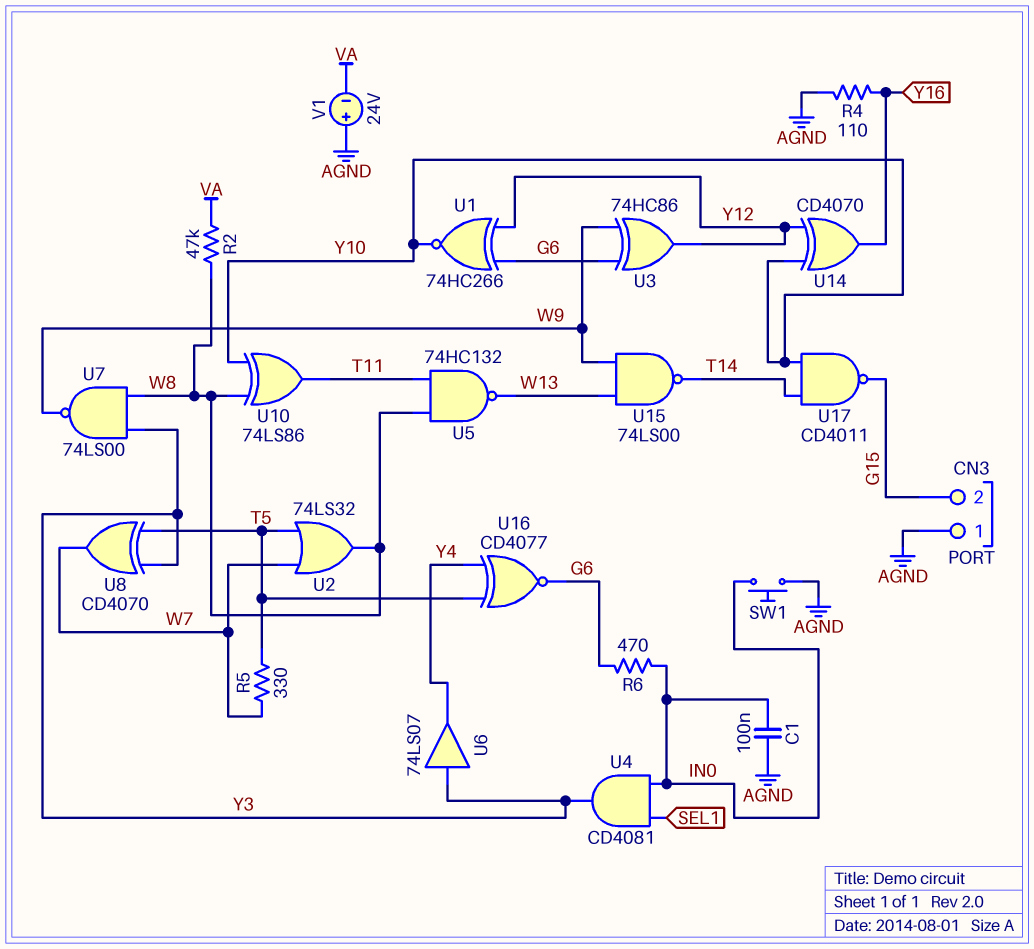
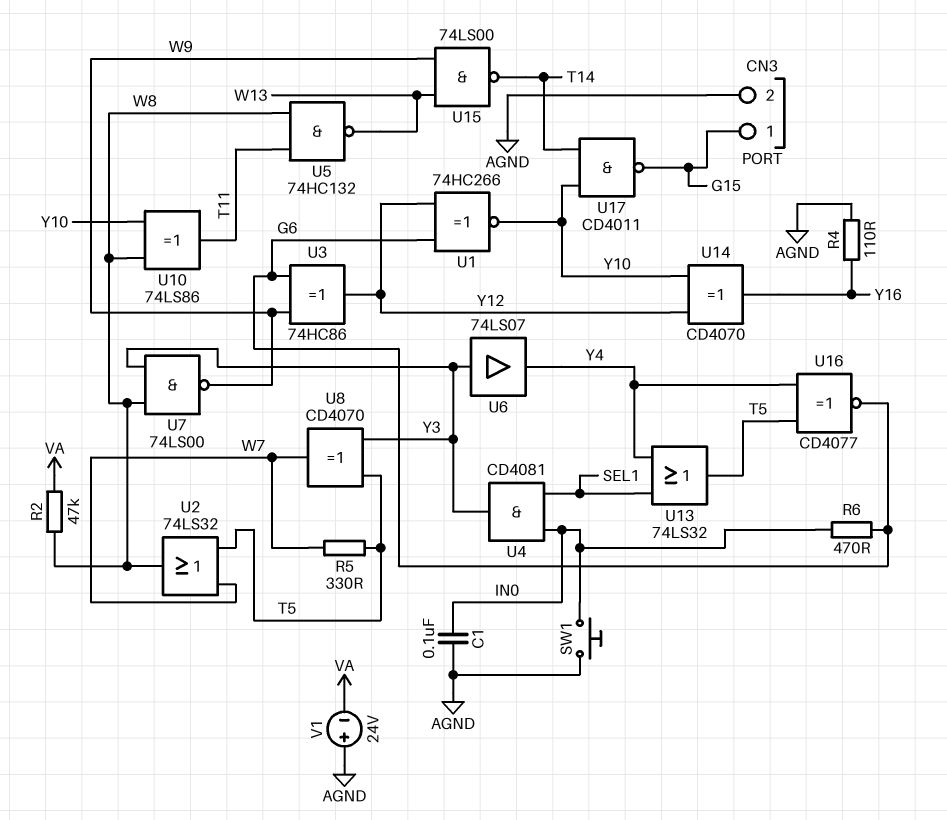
CN3 pin 1: AGND -> G15
CN3 pin 2: G15 -> AGND
U13: none -> OR 74LS32 (in SEL1, in Y4, out T5)

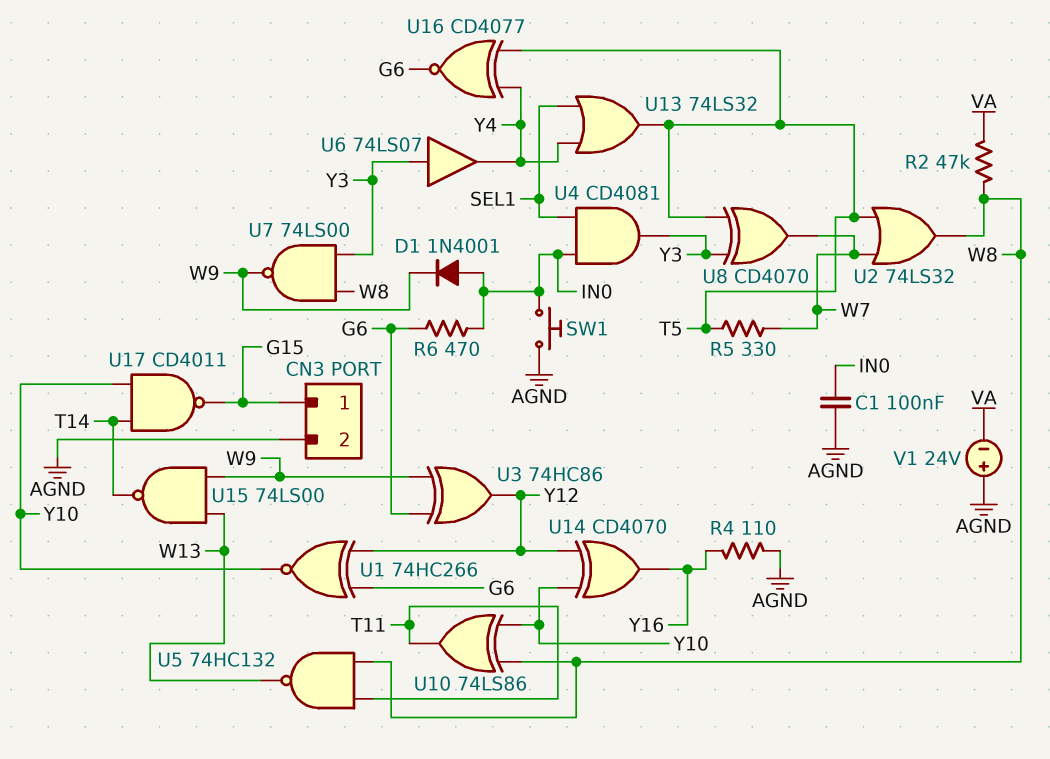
D1: none -> diode 1N4001 (A IN0, K W9)

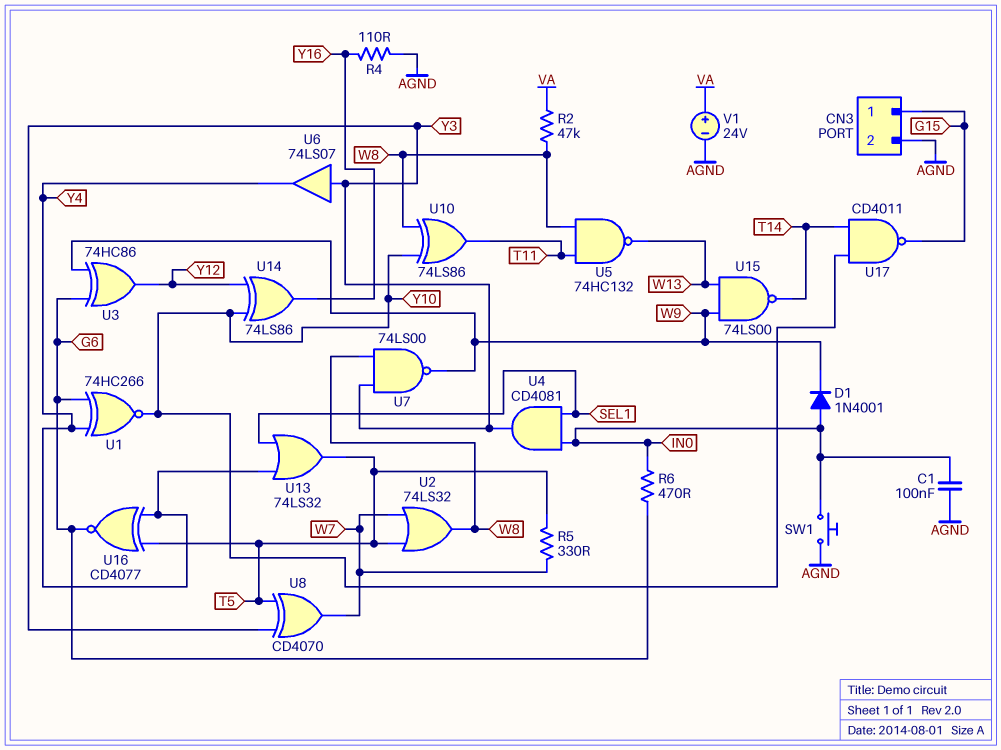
U1: XNOR 74HC266 (in G6, in Y12, out Y10) -> XNOR 74HC266 (in G6, in Y4, out Y10)
U14: XOR CD4070 (in Y10, in Y12, out Y16) -> XOR 74LS86 (in Y10, in Y12, out Y16)
V1: 24V (plus AGND, minus VA) -> 24V (plus VA, minus AGND)

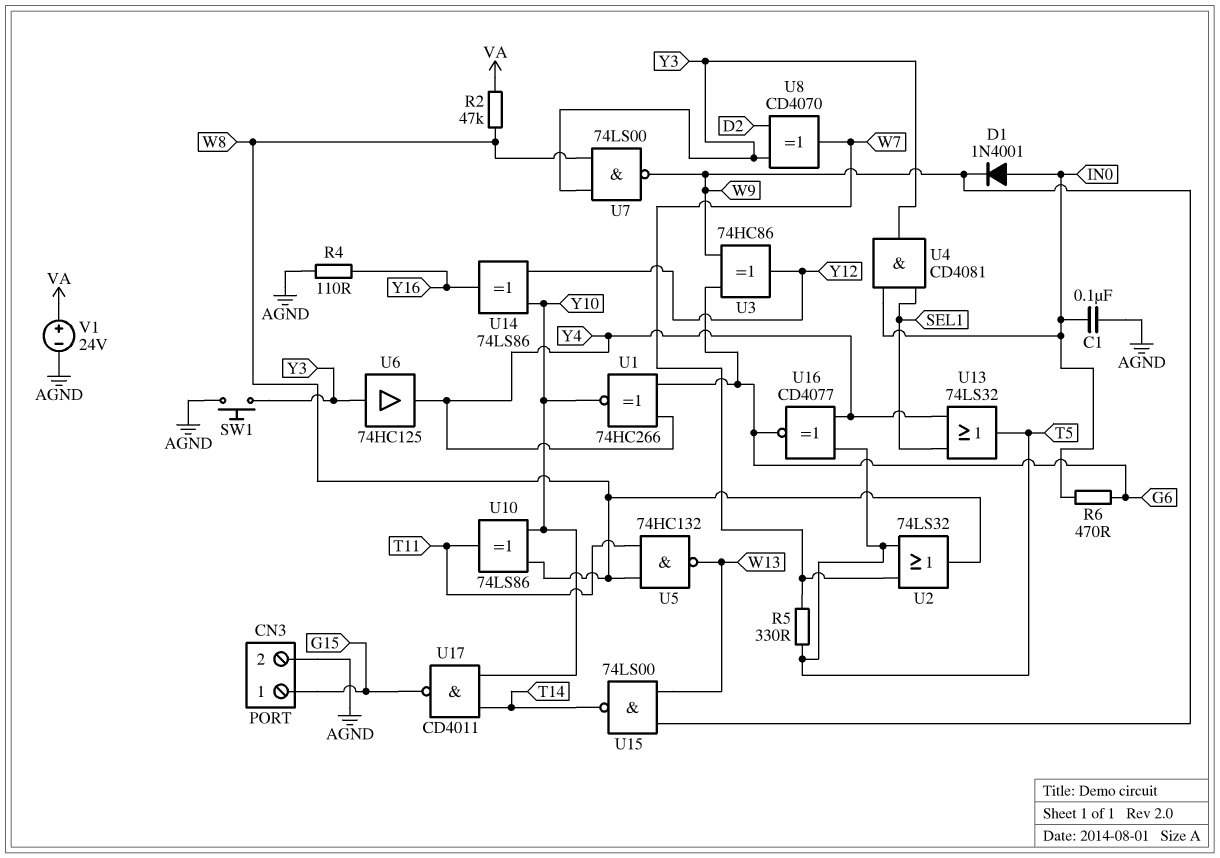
SW1: button (AGND, IN0) -> button (AGND, Y3)
U6: buffer 74LS07 (in Y3, out Y4) -> buffer 74HC125 (in Y3, out Y4)
U8: XOR CD4070 (in T5, in Y3, out W7) -> XOR CD4070 (in D2, in Y3, out W7)

